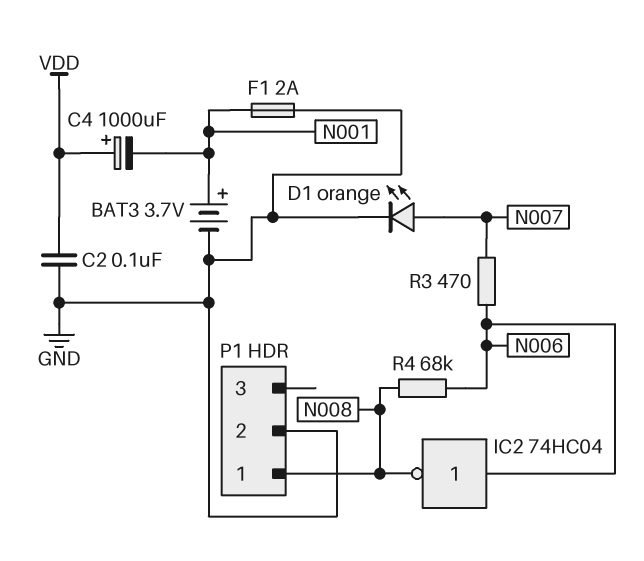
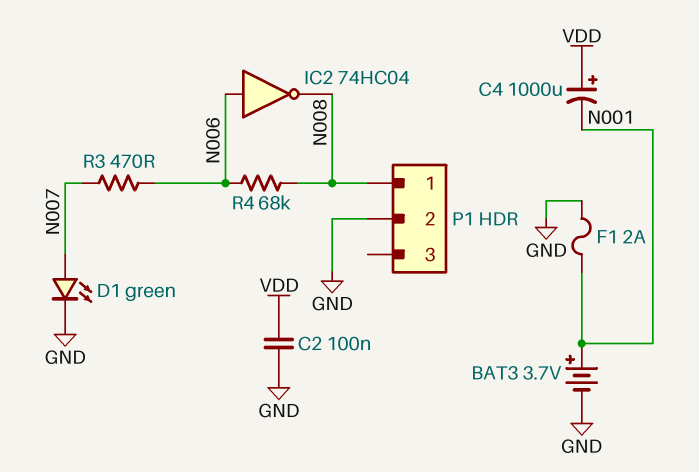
D1: LED orange (A N007, K GND) -> LED green (A N007, K GND)

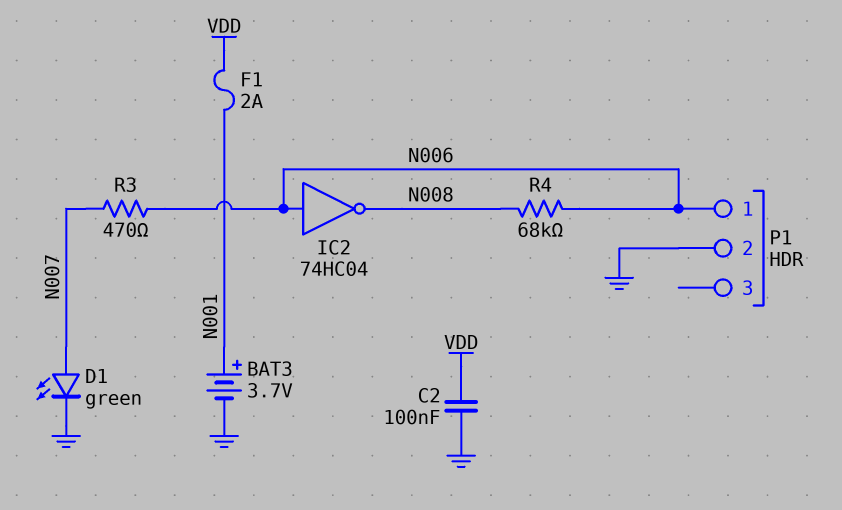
C4: 1000uF (plus VDD, minus N001) -> none
F1: 2A (GND, N001) -> 2A (N001, VDD)
P1 pin 1: N008 -> N006

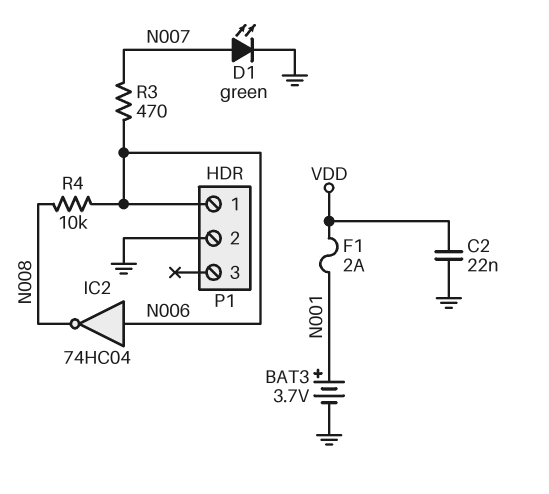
C2: 100nF (GND, VDD) -> 22nF (GND, VDD)
R4: 68k (N006, N008) -> 10k (N006, N008)

